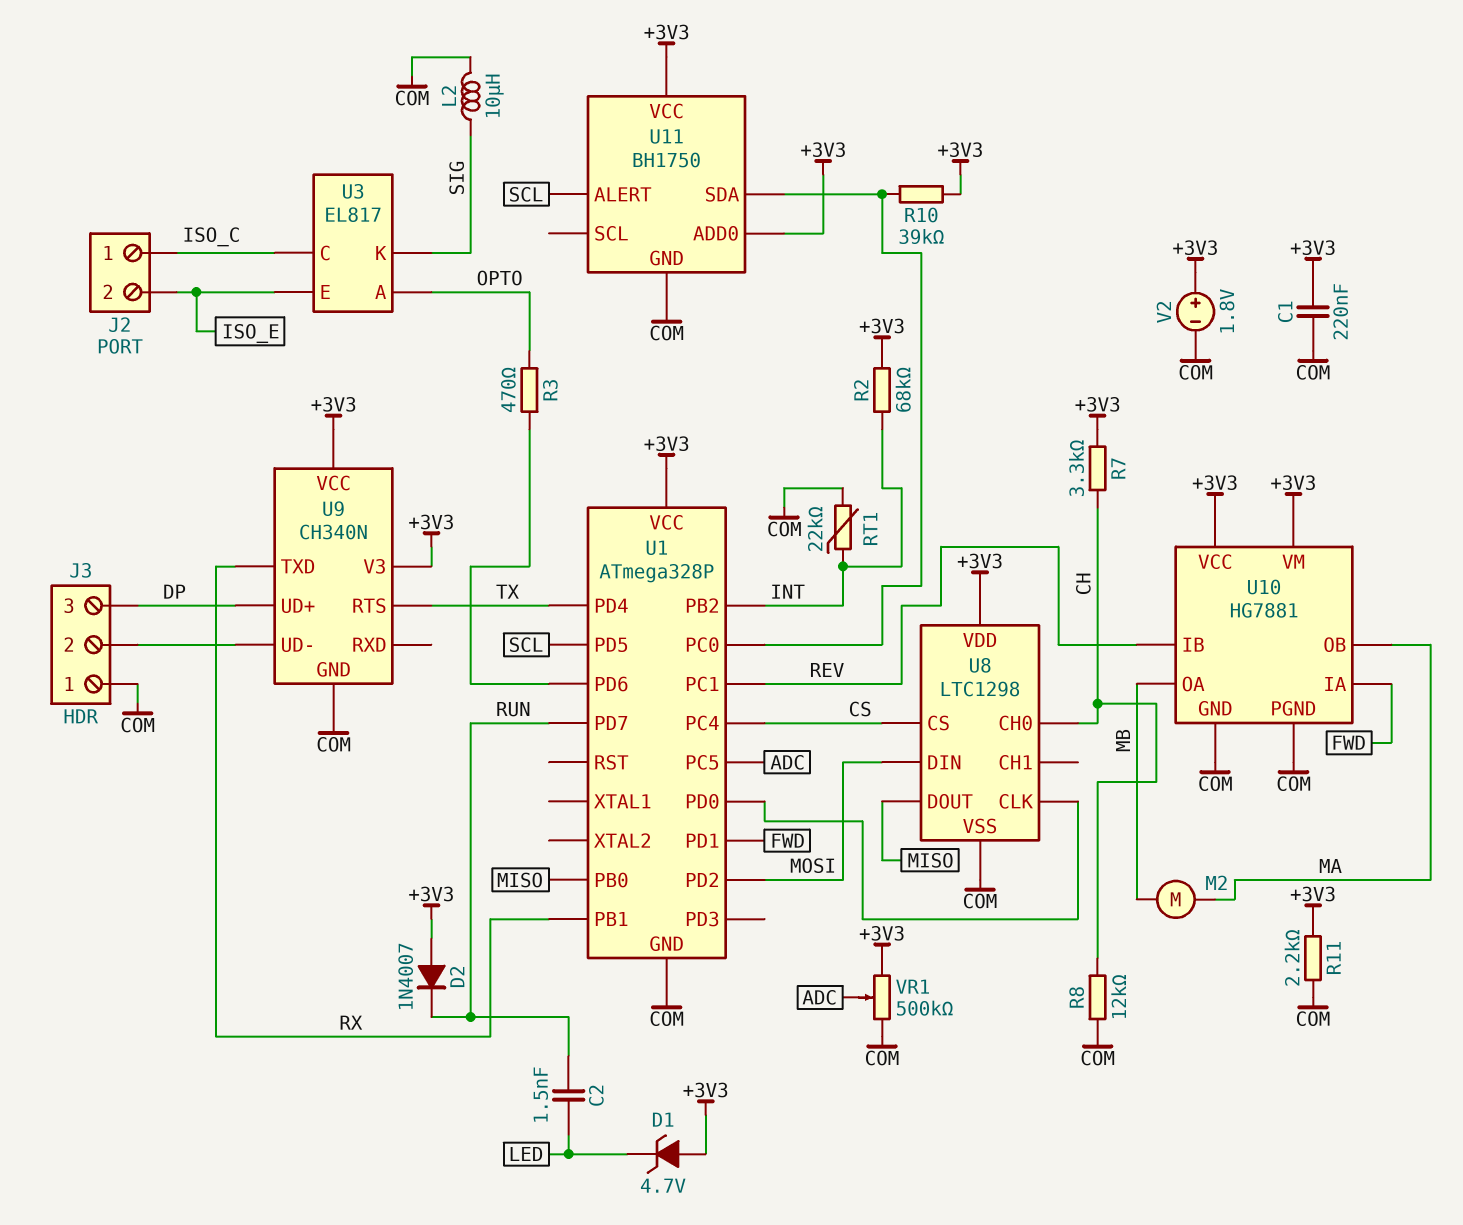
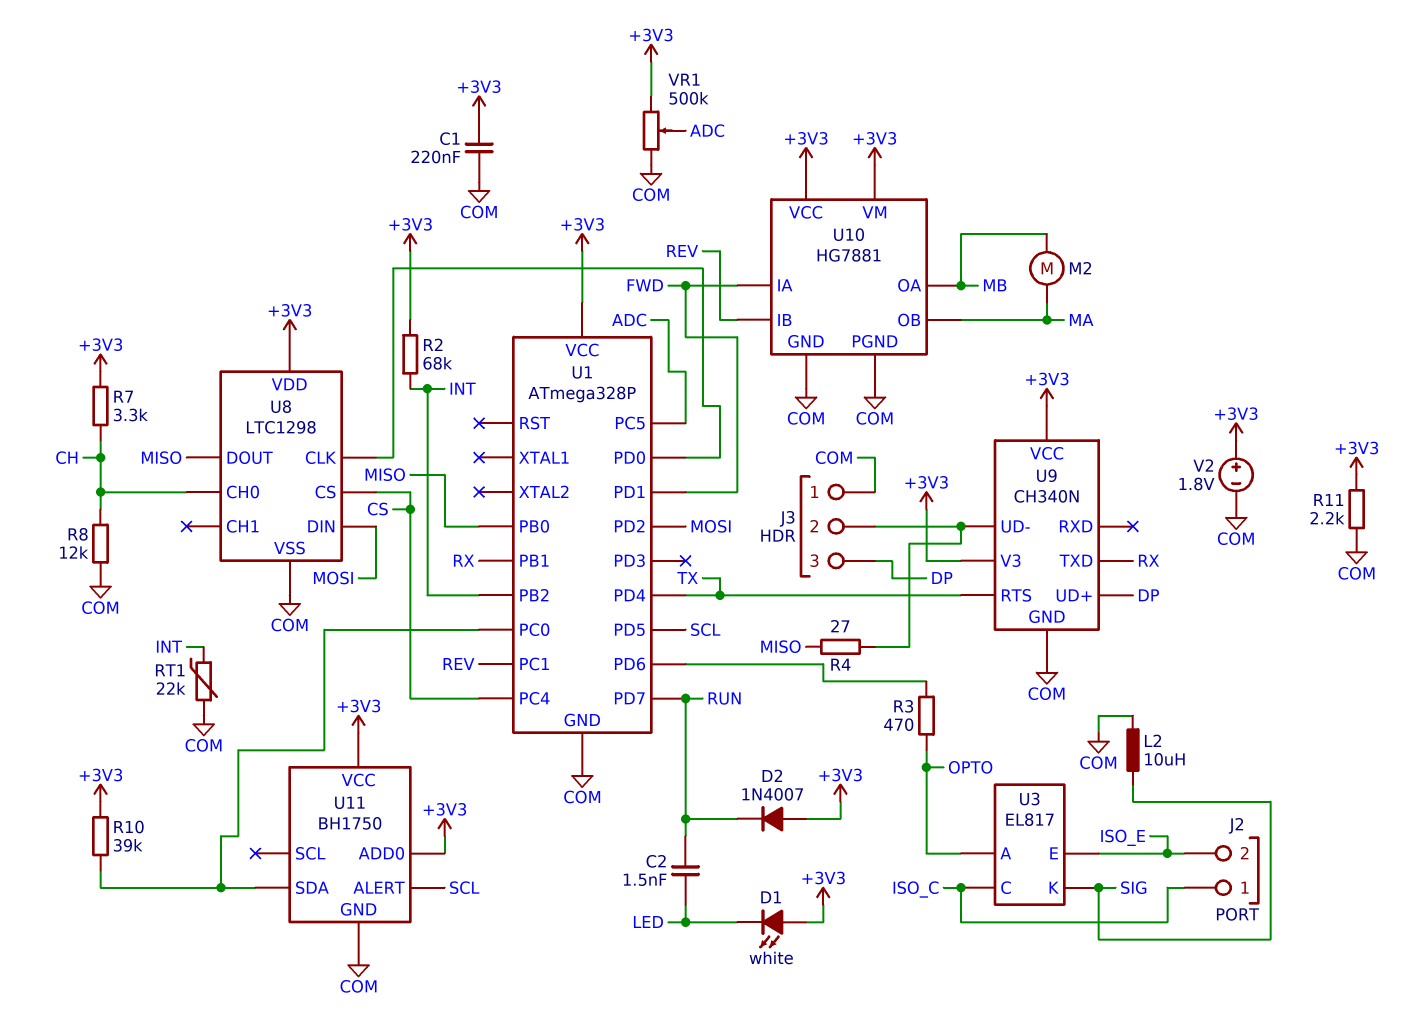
D1: zener 4.7V (A +3V3, K LED) -> LED white (A +3V3, K LED)
R4: none -> 27 (J3/2, MISO)

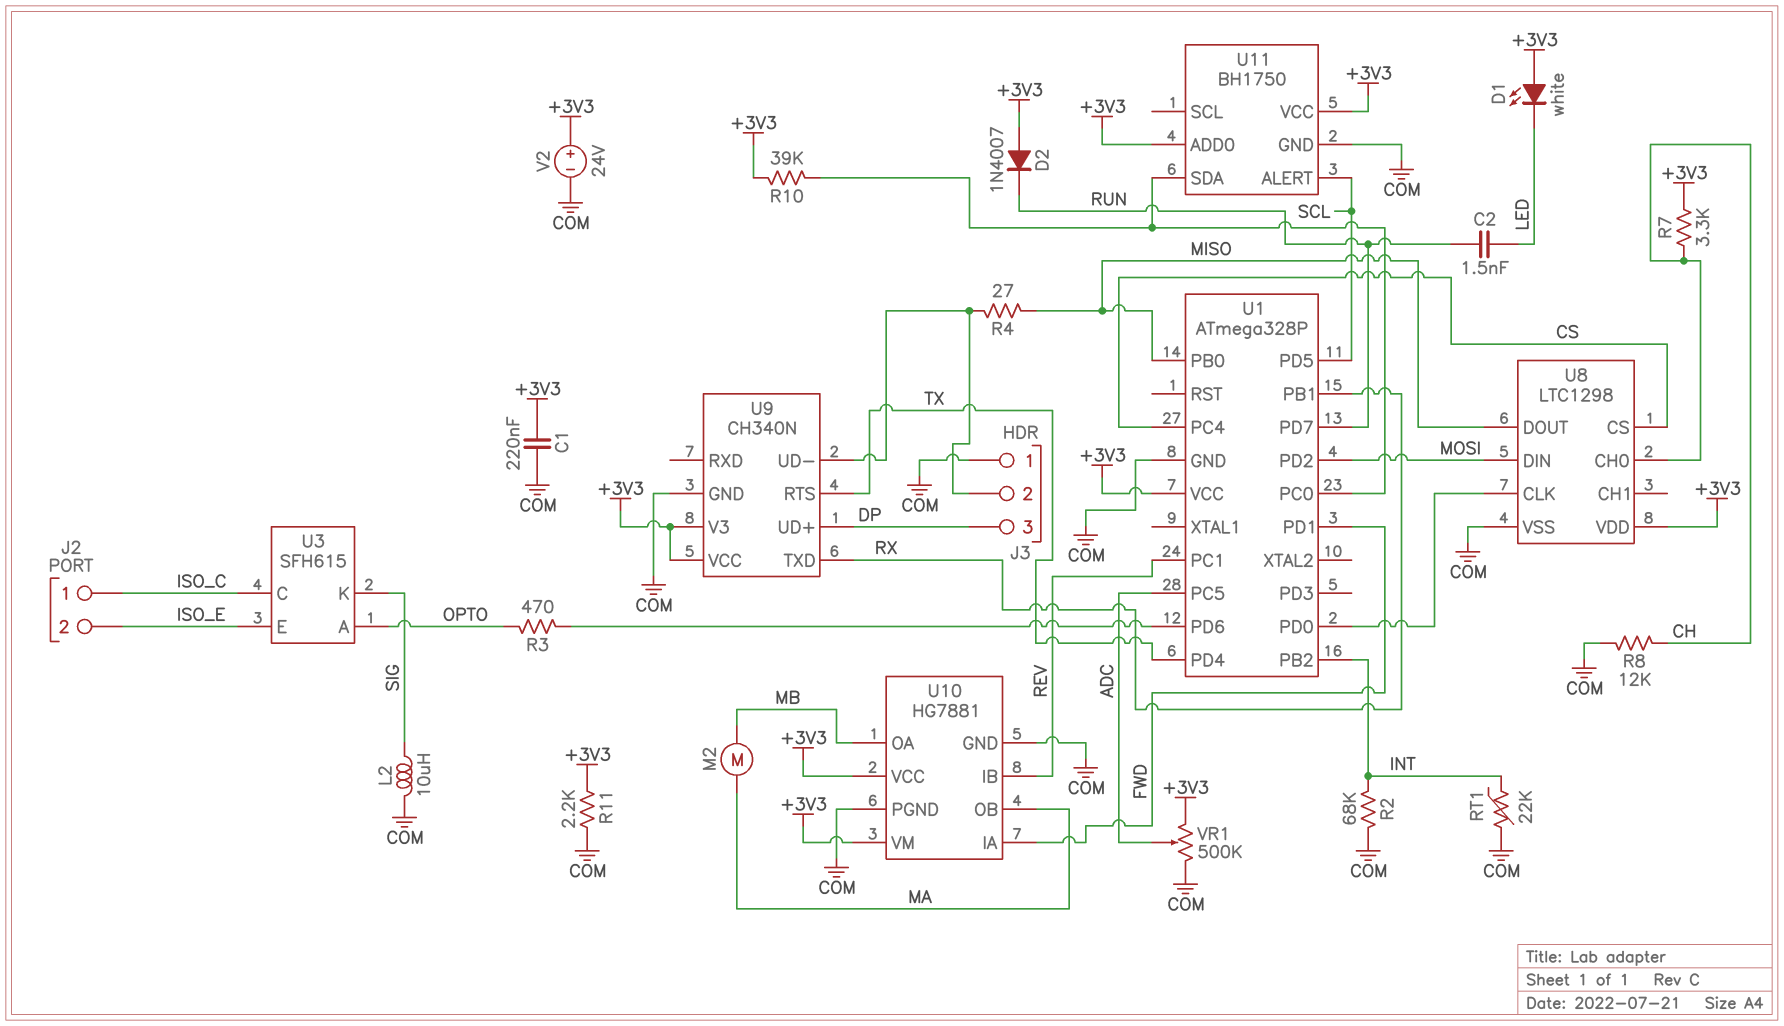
R2: 68k (+3V3, INT) -> 68k (COM, INT)
U3: EL817 -> SFH615
V2: 1.8V (plus +3V3, minus COM) -> 24V (plus +3V3, minus COM)

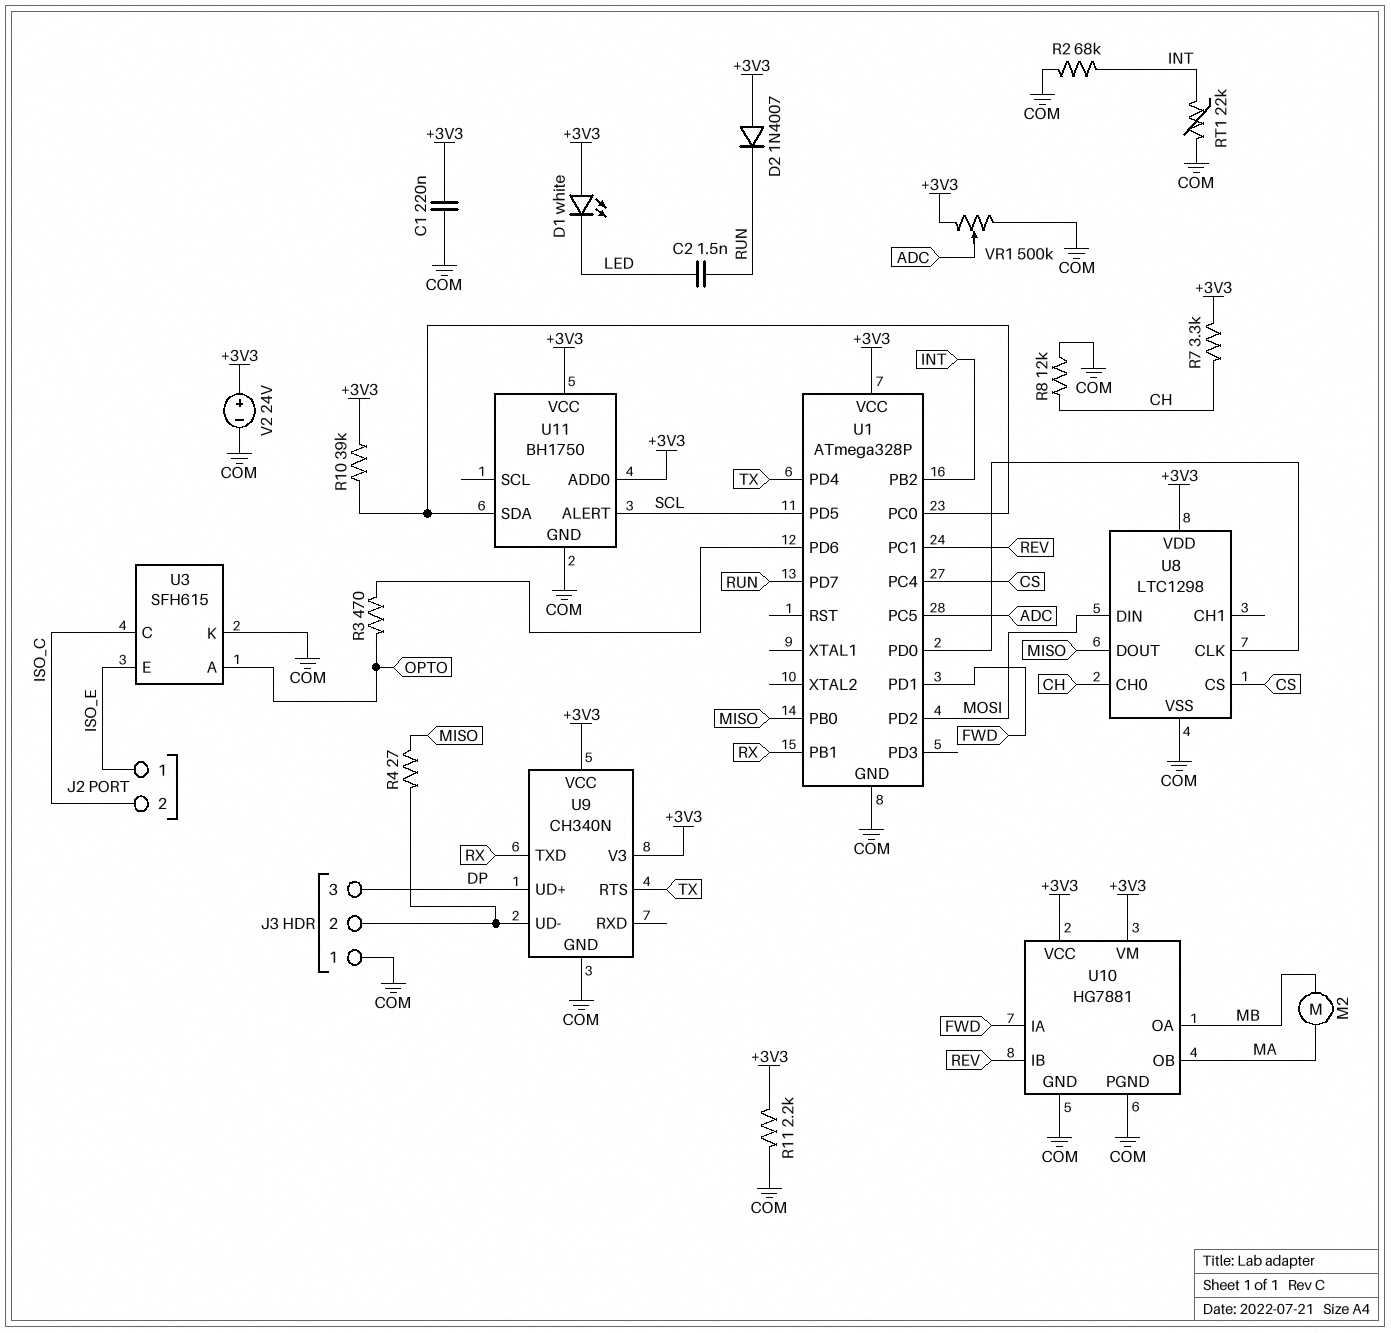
J2 pin 1: ISO_C -> ISO_E
J2 pin 2: ISO_E -> ISO_C
L2: 10uH (COM, SIG) -> none
U3 pin K: SIG -> COM

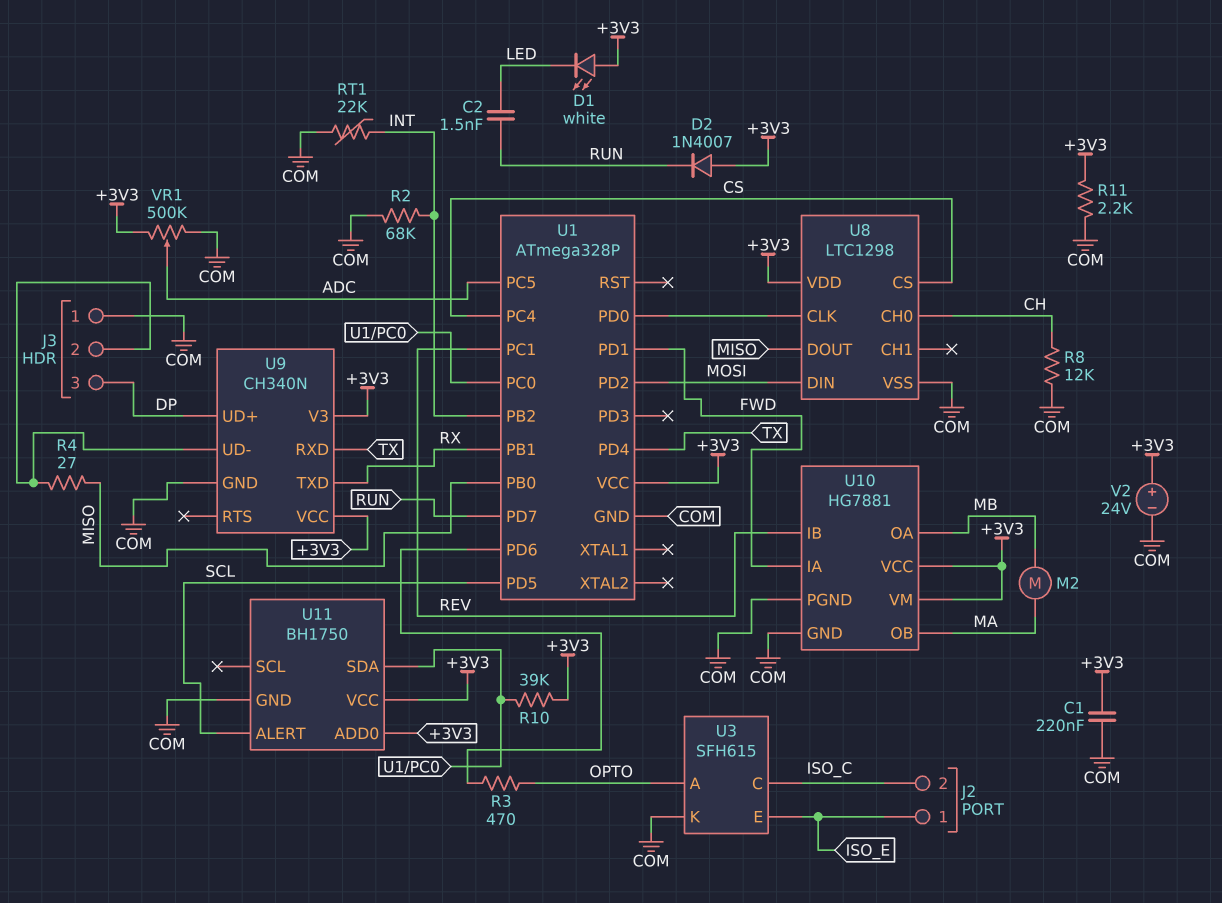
R7: 3.3k (+3V3, CH) -> none
U9 pin RTS: TX -> none
U9 pin RXD: none -> TX

